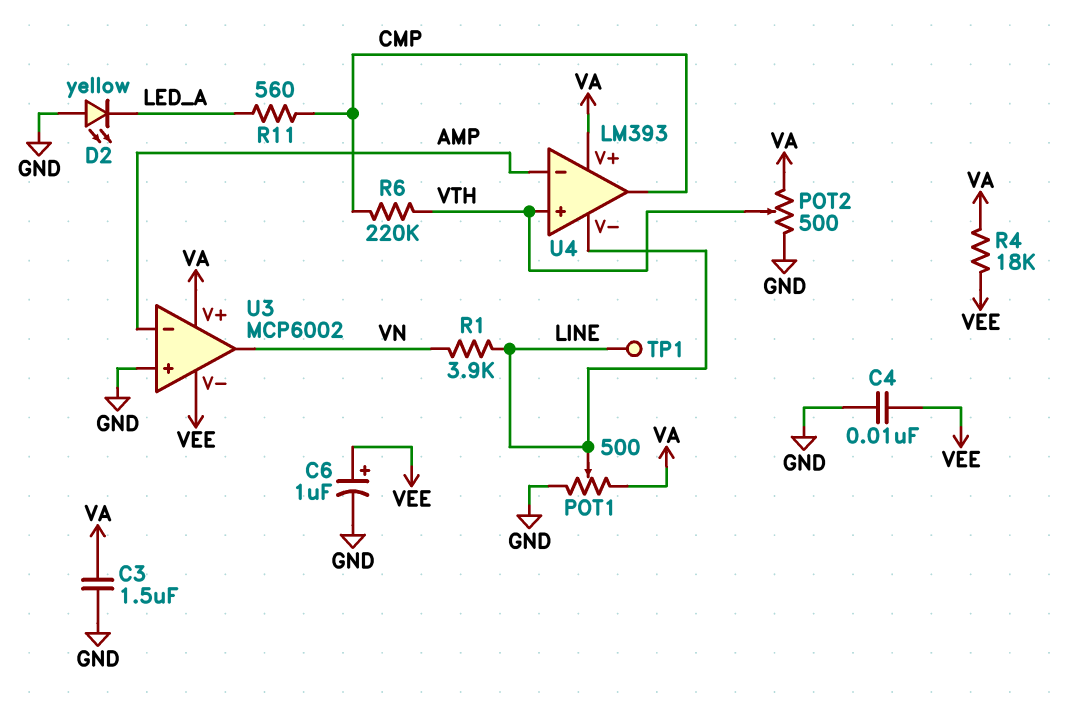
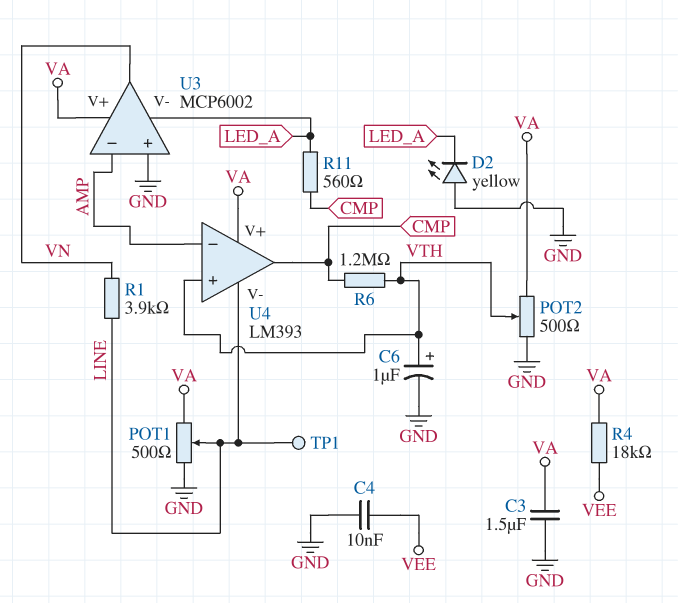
C6: 1uF (plus VEE, minus GND) -> 1uF (plus VTH, minus GND)
R6: 220k (CMP, VTH) -> 1.2M (CMP, VTH)
U3 pin V-: VEE -> LED_A

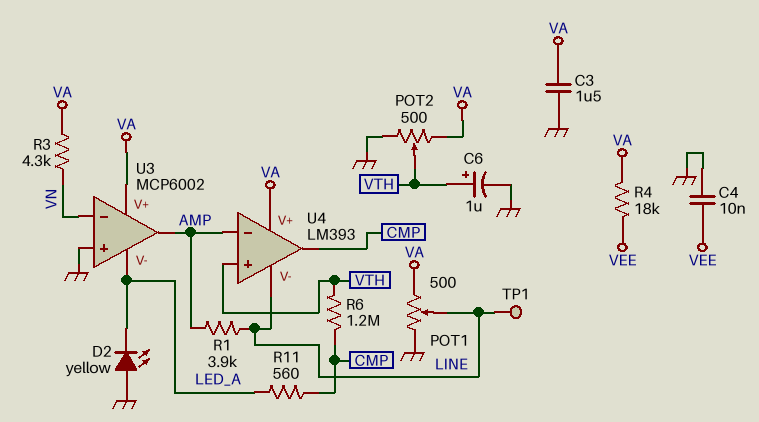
R1: 3.9k (LINE, VN) -> 3.9k (AMP, LINE)
R3: none -> 4.3k (VA, VN)
U3 pin in-: AMP -> VN
U3 pin out: VN -> AMP

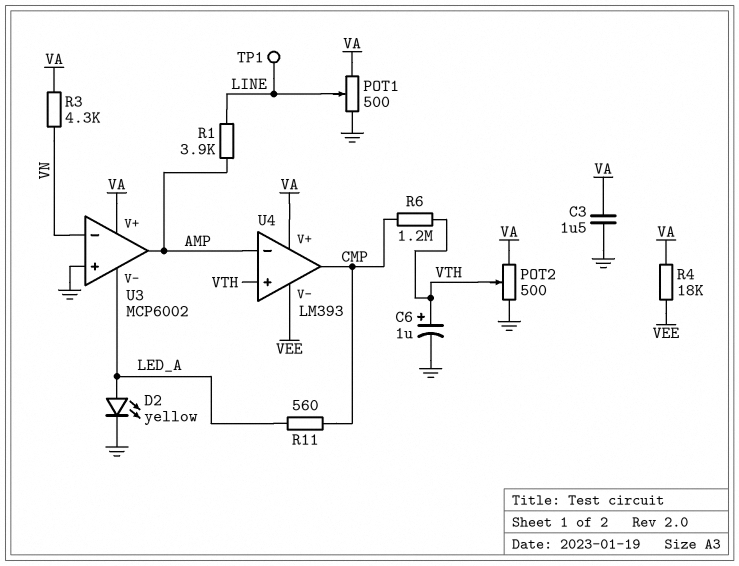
C4: 10nF (GND, VEE) -> none
D2: LED yellow (A GND, K LED_A) -> LED yellow (A LED_A, K GND)
U4 pin V-: LINE -> VEE

